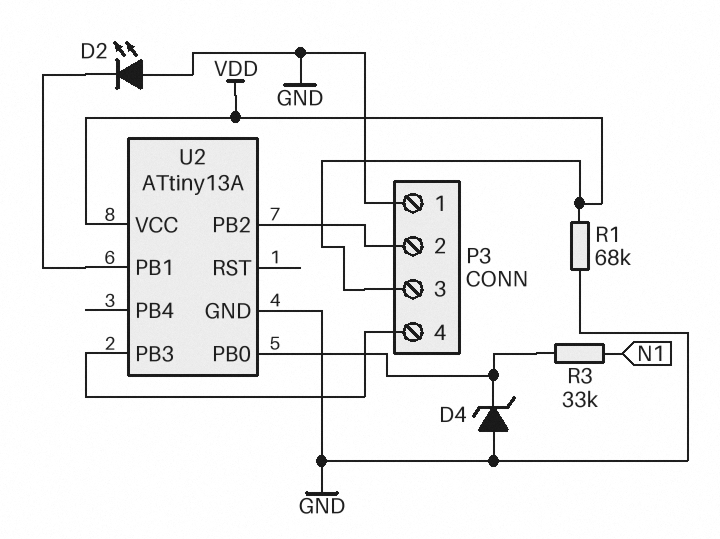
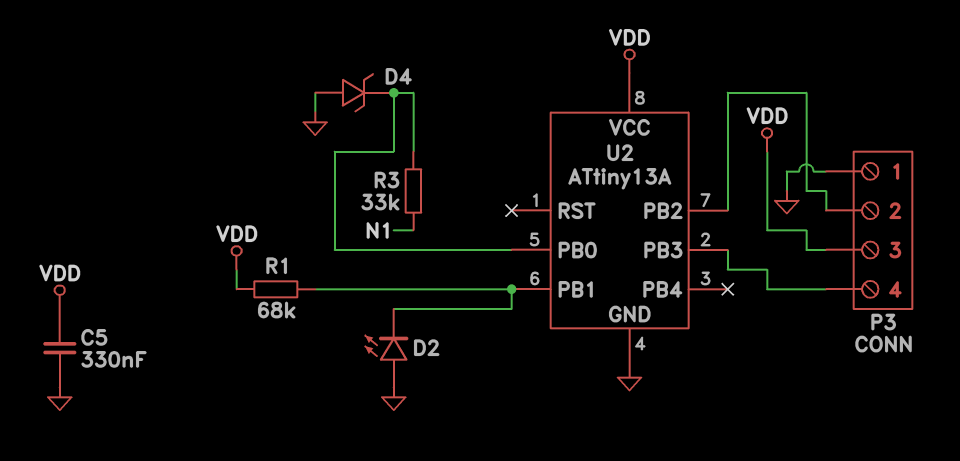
C5: none -> 330nF (GND, VDD)
R1: 68k (GND, VDD) -> 68k (U2/PB1, VDD)

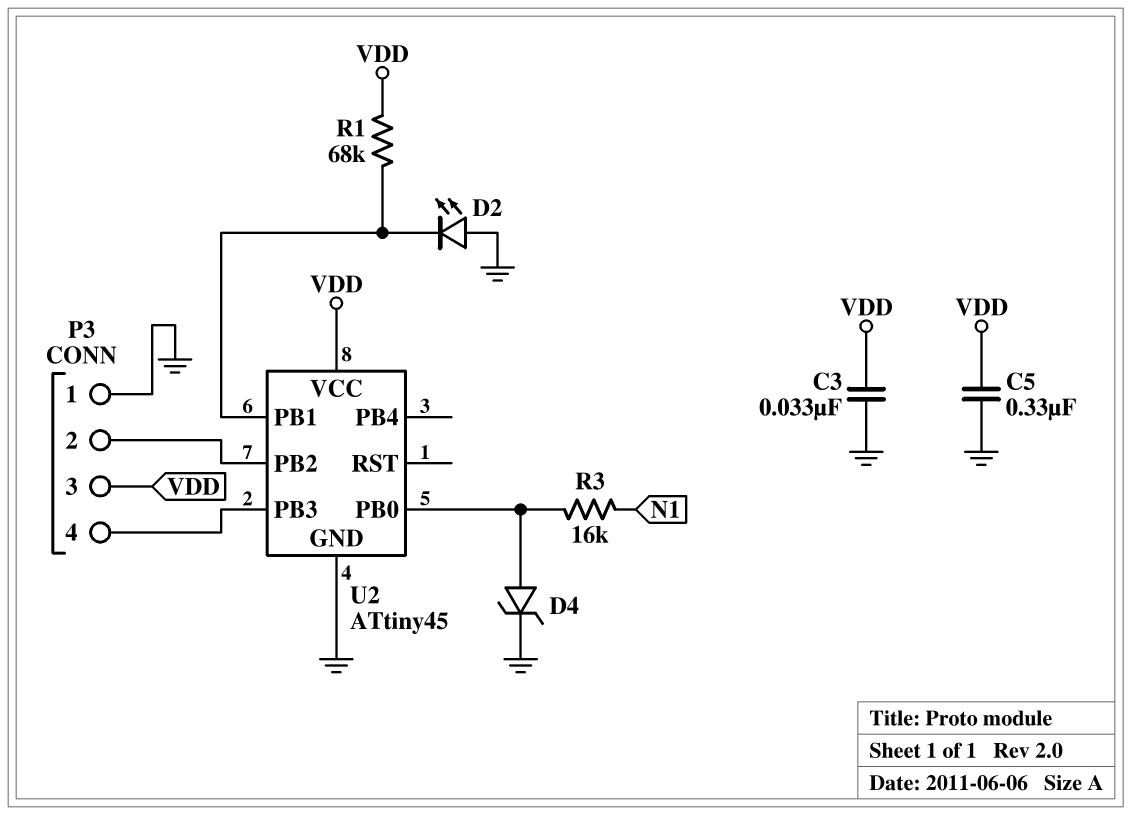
C3: none -> 33nF (GND, VDD)
D4: zener (A GND, K U2/PB0) -> zener (A U2/PB0, K GND)
R3: 33k (N1, U2/PB0) -> 16k (N1, U2/PB0)
U2: ATtiny13A -> ATtiny45

